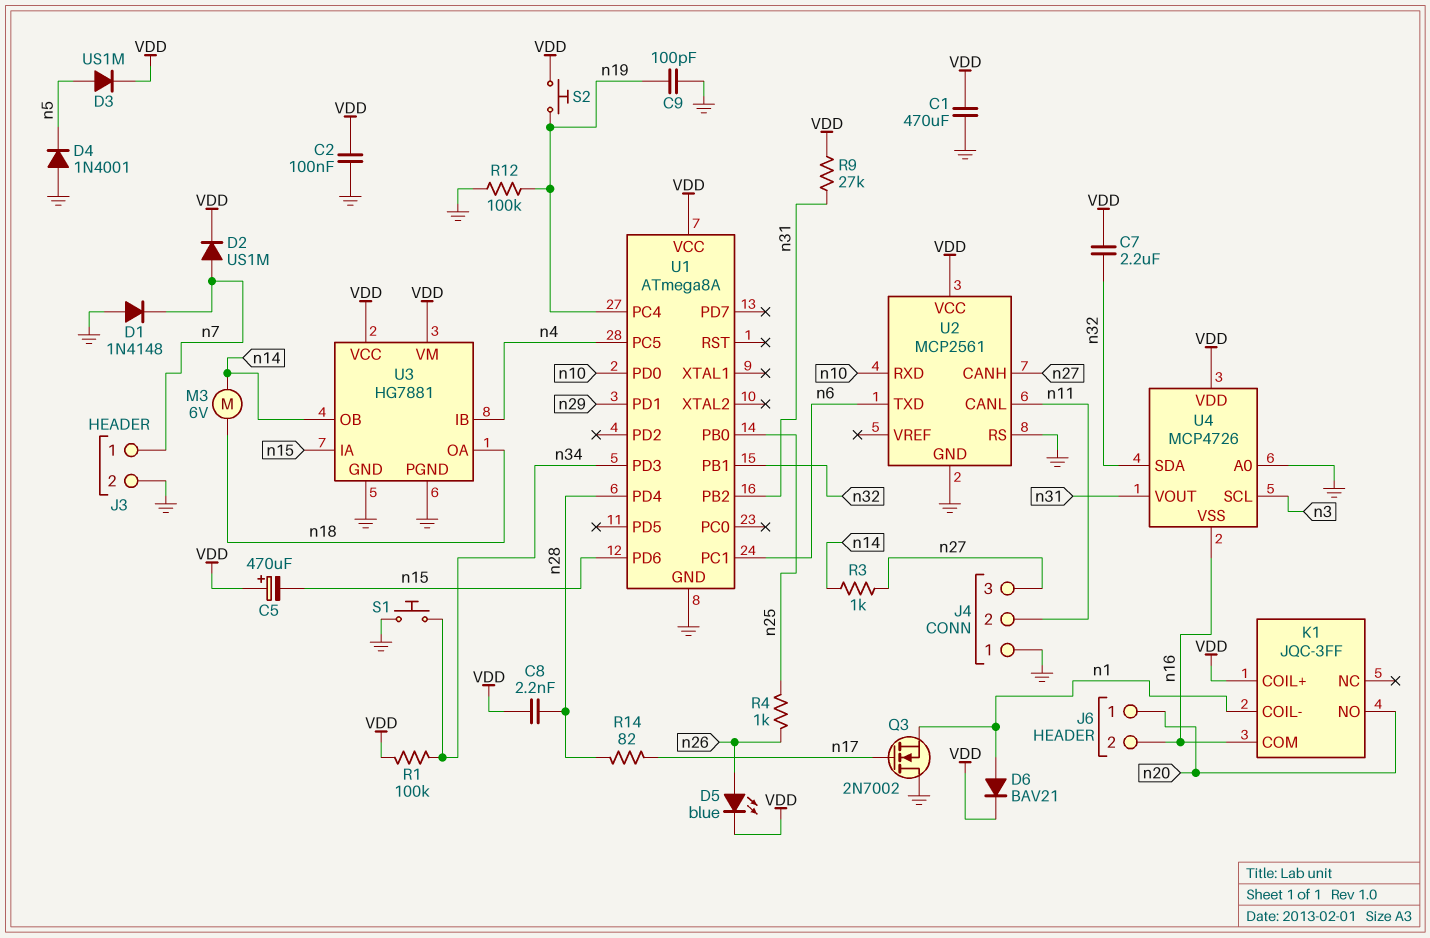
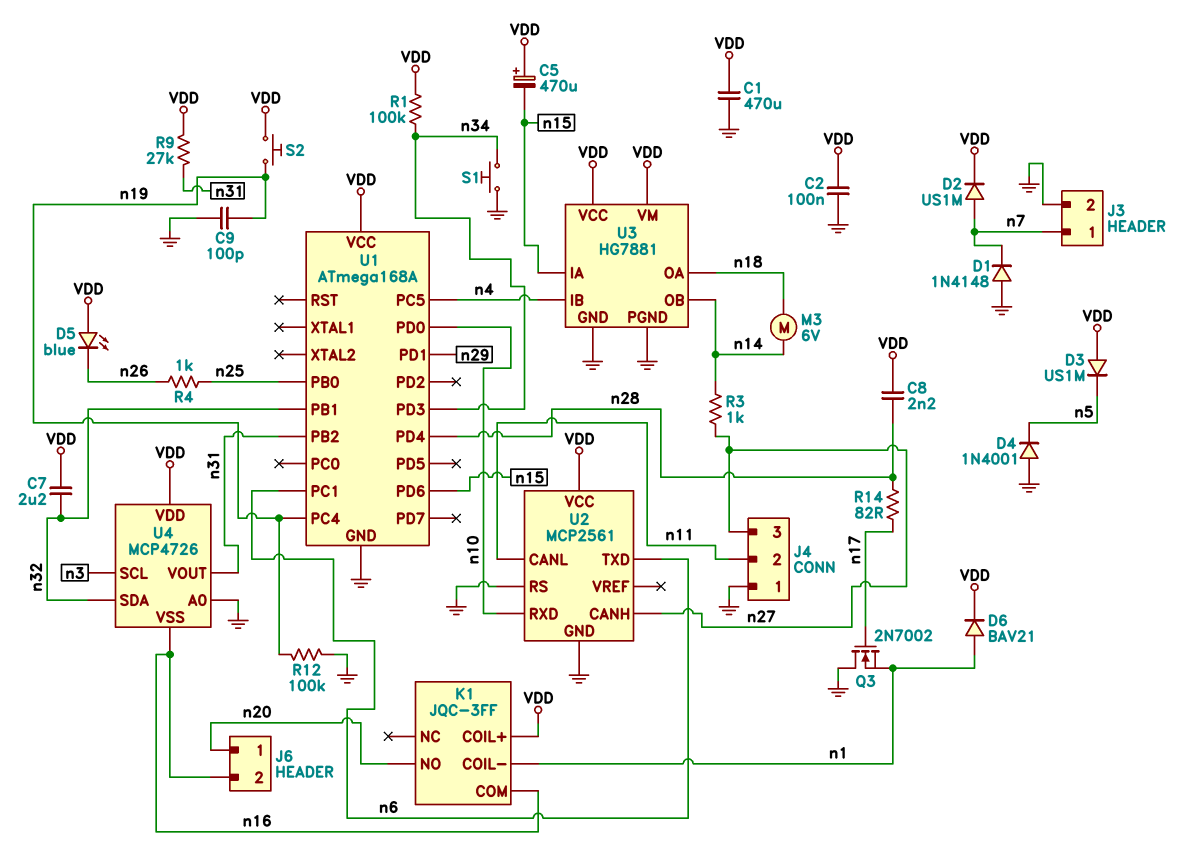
D3: diode US1M (A n5, K VDD) -> diode US1M (A VDD, K n5)
D5: LED blue (A n26, K VDD) -> LED blue (A VDD, K n26)
U1: ATmega8A -> ATmega168A

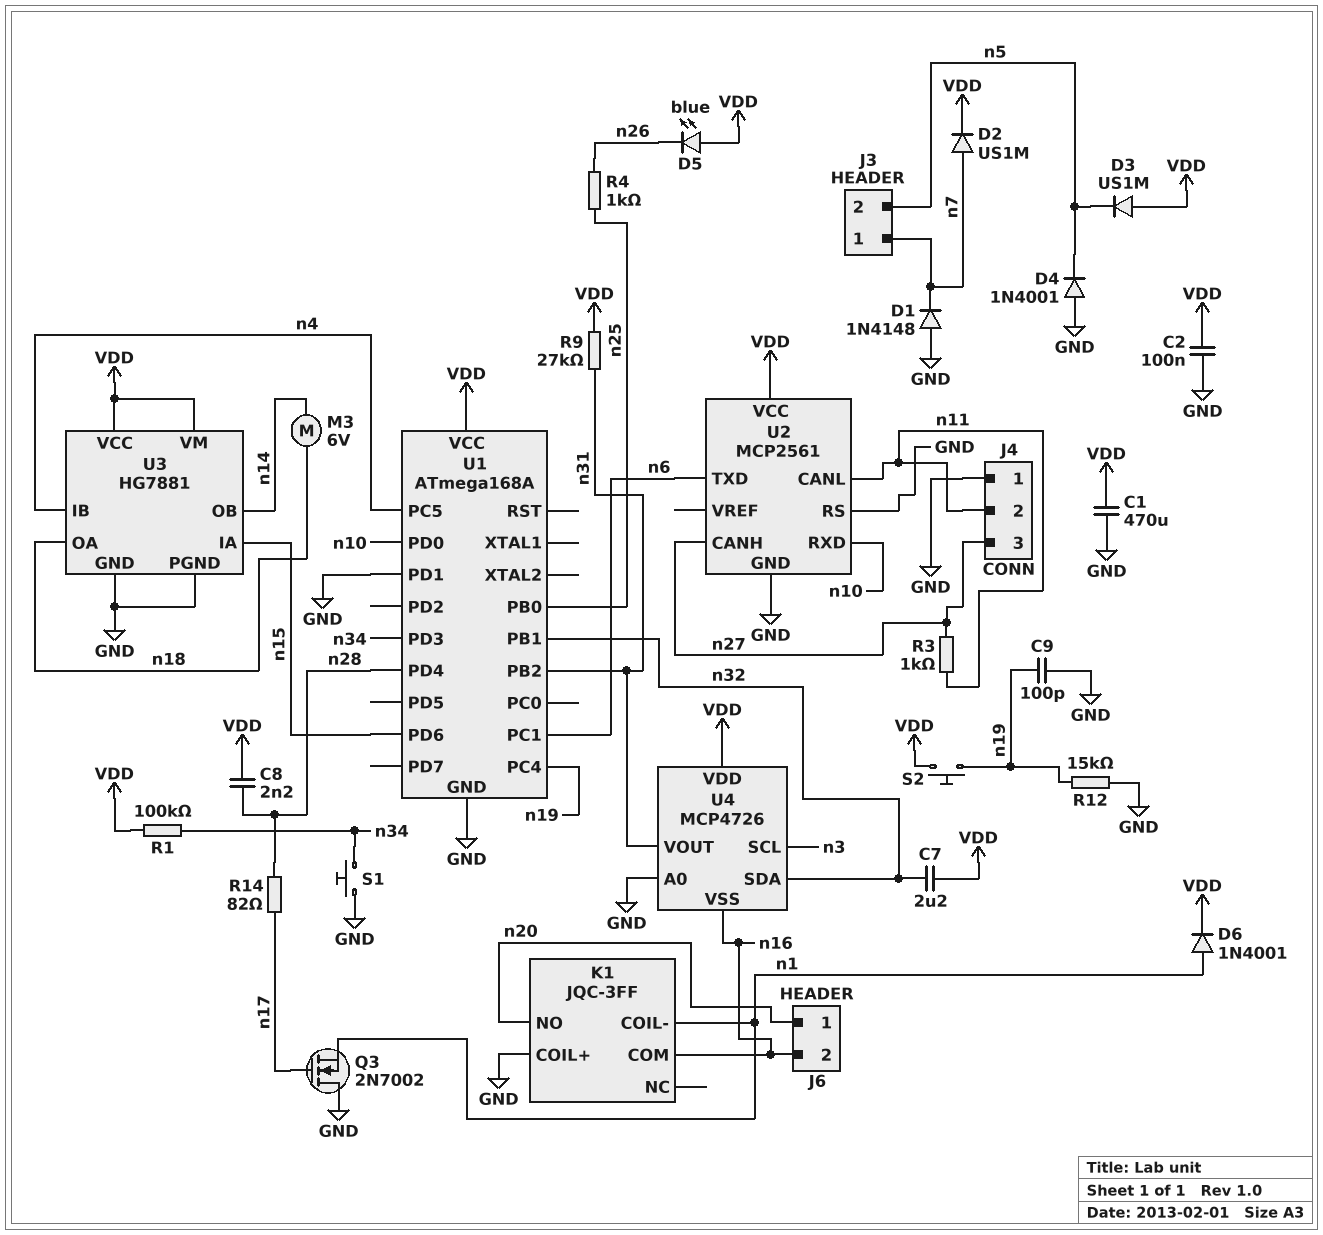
C5: 470uF (plus VDD, minus n15) -> none
D6: diode BAV21 (A n1, K VDD) -> diode 1N4001 (A n1, K VDD)
J3 pin 2: GND -> n5
K1 pin COIL+: VDD -> GND
R3: 1k (n14, n27) -> 1k (n11, n27)
R12: 100k (GND, n19) -> 15k (GND, n19)
U1 pin PD1: n29 -> GND

